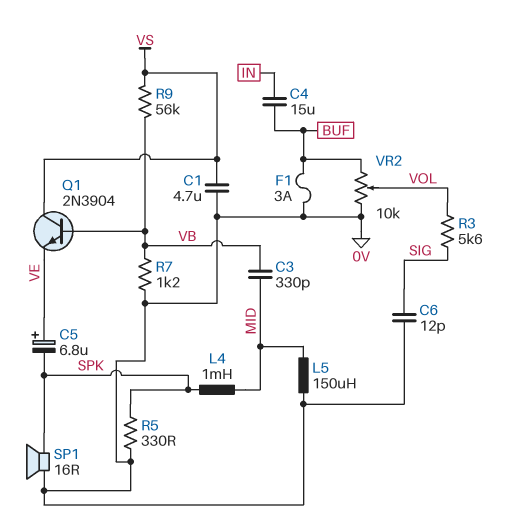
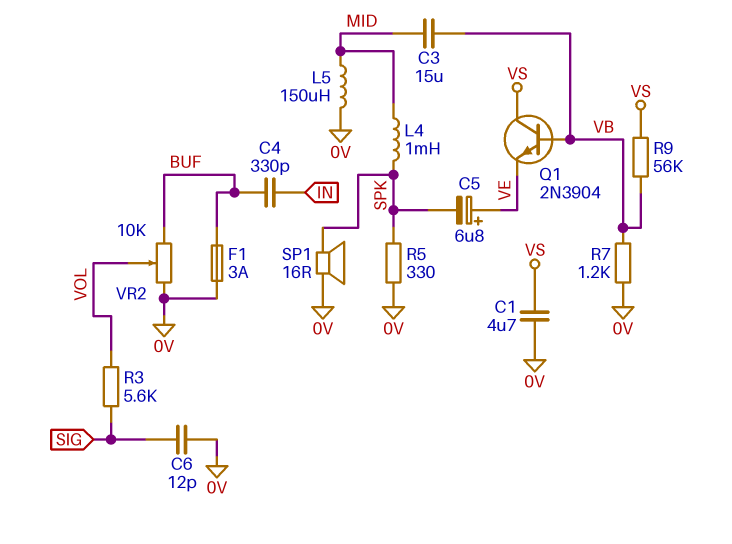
C3: 330pF (MID, VB) -> 15uF (MID, VB)
C4: 15uF (BUF, IN) -> 330pF (BUF, IN)

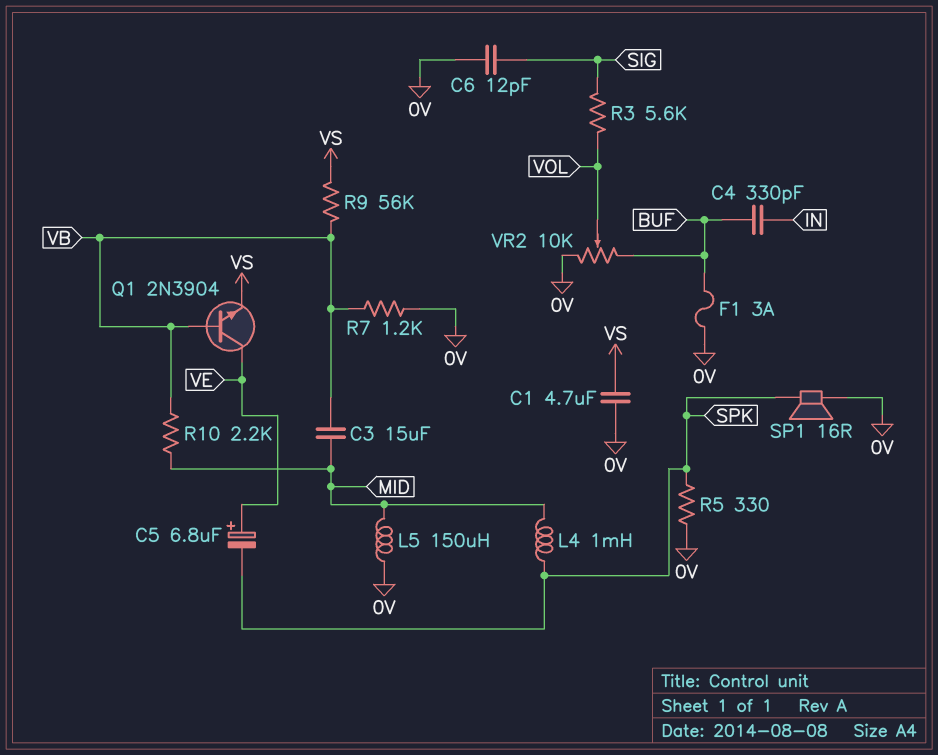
Q1: NPN 2N3904 (B VB, C VS, E VE) -> NPN 2N3904 (B VB, C VE, E VS)
R10: none -> 2.2k (MID, VB)

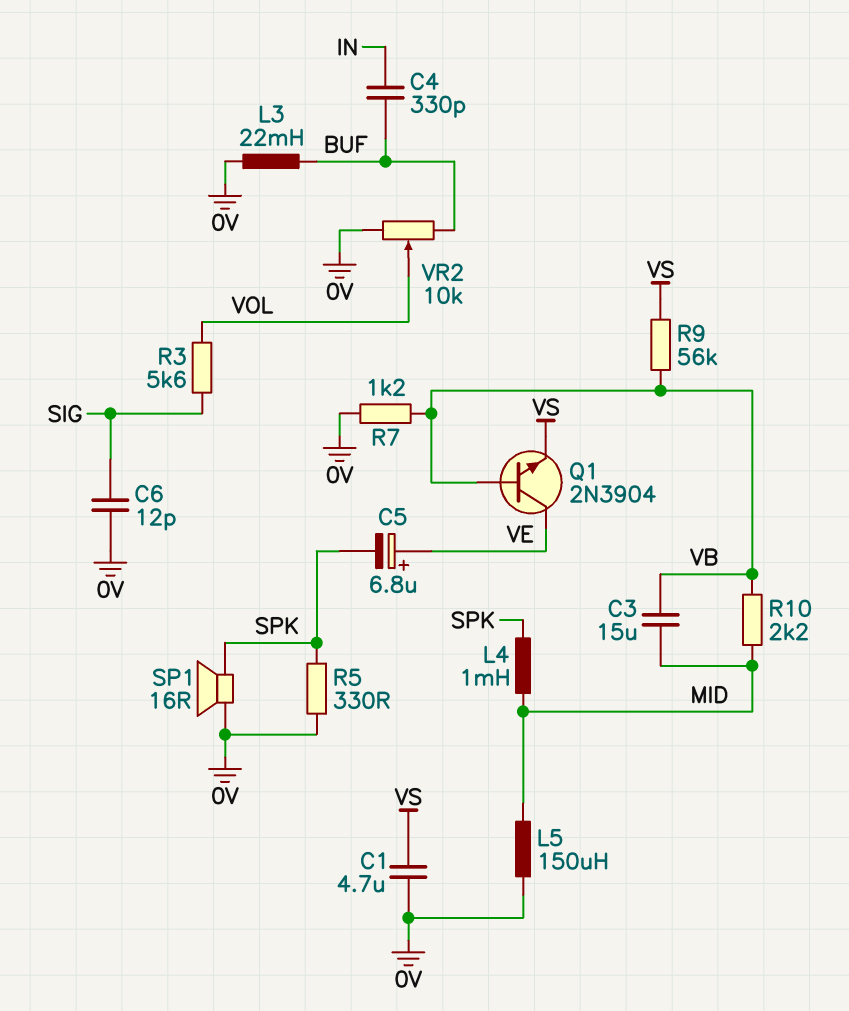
F1: 3A (0V, BUF) -> none
L3: none -> 22mH (0V, BUF)

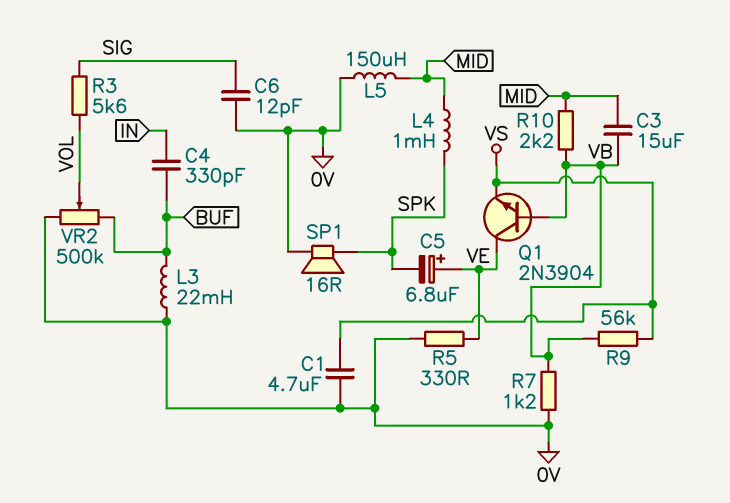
R5: 330 (0V, SPK) -> 330 (0V, VE)
VR2: 10k (0V, BUF, wiper VOL) -> 500k (0V, BUF, wiper VOL)

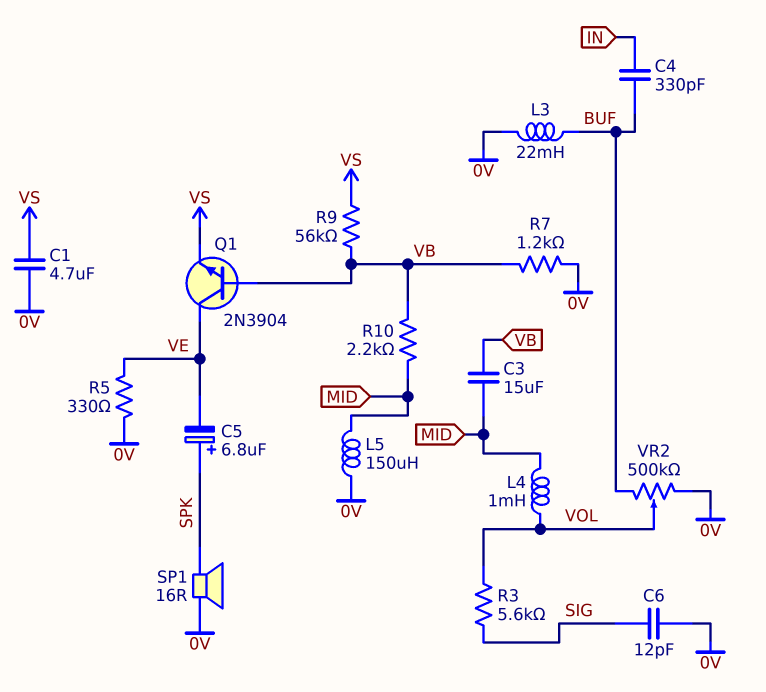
C5: 6.8uF (plus VE, minus SPK) -> 6.8uF (plus SPK, minus VE)
L4: 1mH (MID, SPK) -> 1mH (MID, VOL)

